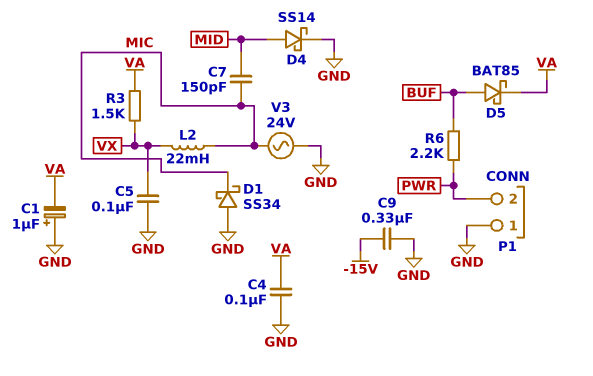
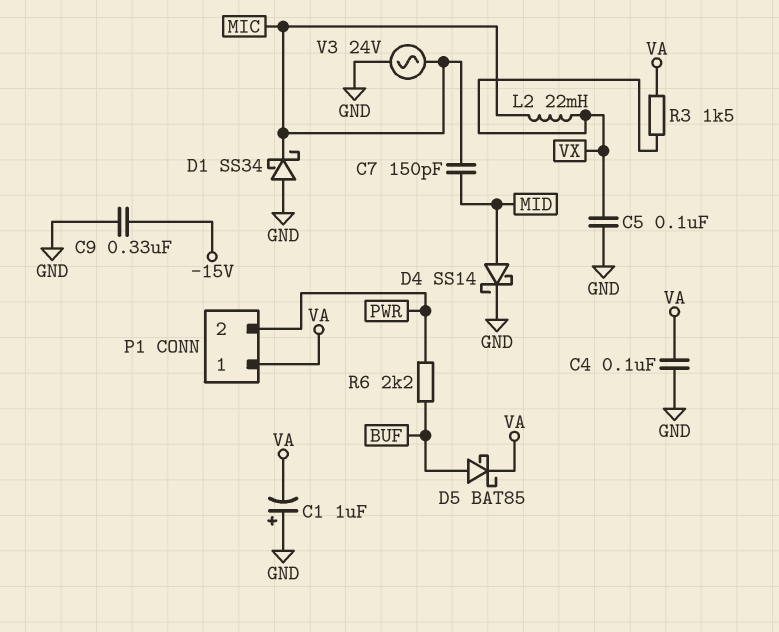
P1 pin 1: GND -> VA

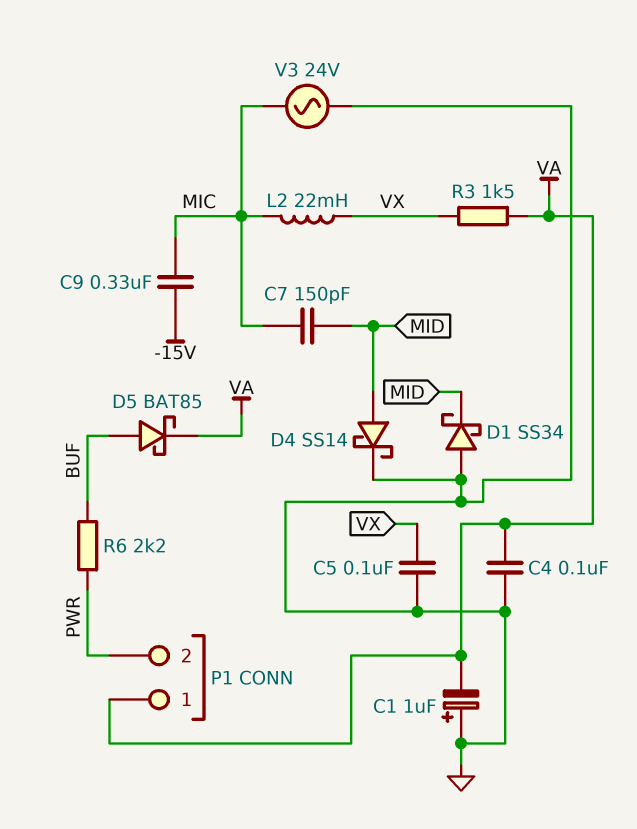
C9: 330nF (-15V, GND) -> 330nF (-15V, MIC)
D1: schottky SS34 (A GND, K MIC) -> schottky SS34 (A GND, K MID)

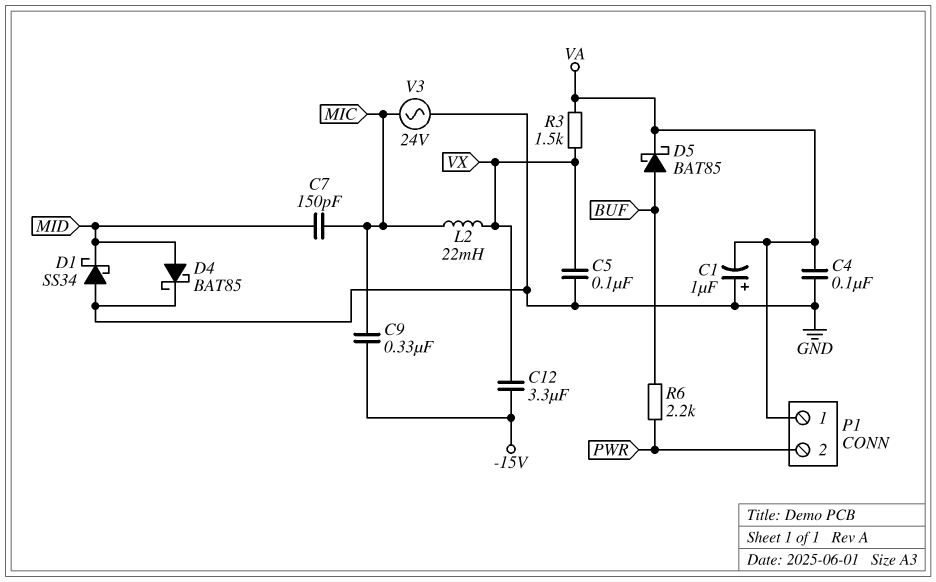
C12: none -> 3.3uF (-15V, VX)
D4: schottky SS14 (A MID, K GND) -> schottky BAT85 (A MID, K GND)

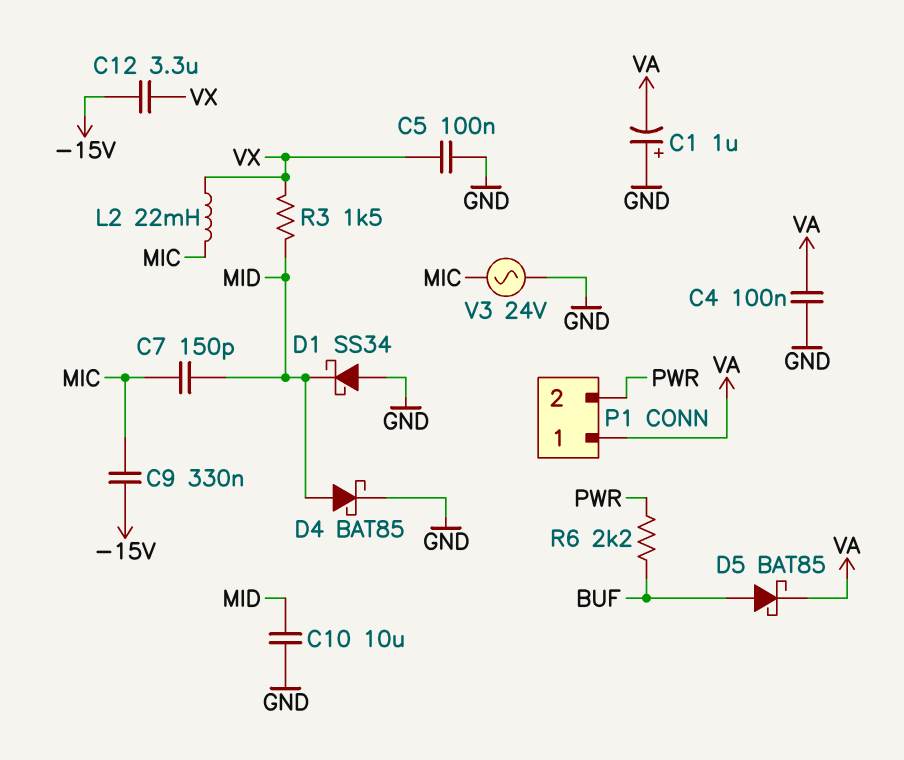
C10: none -> 10uF (GND, MID)
R3: 1.5k (VA, VX) -> 1.5k (MID, VX)

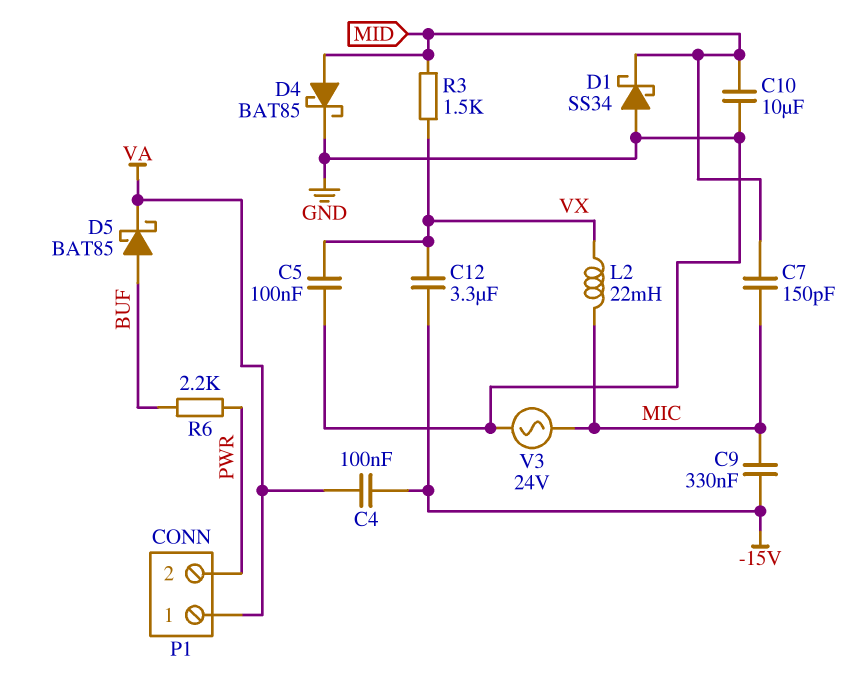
C1: 1uF (plus GND, minus VA) -> none
C4: 100nF (GND, VA) -> 100nF (-15V, VA)

